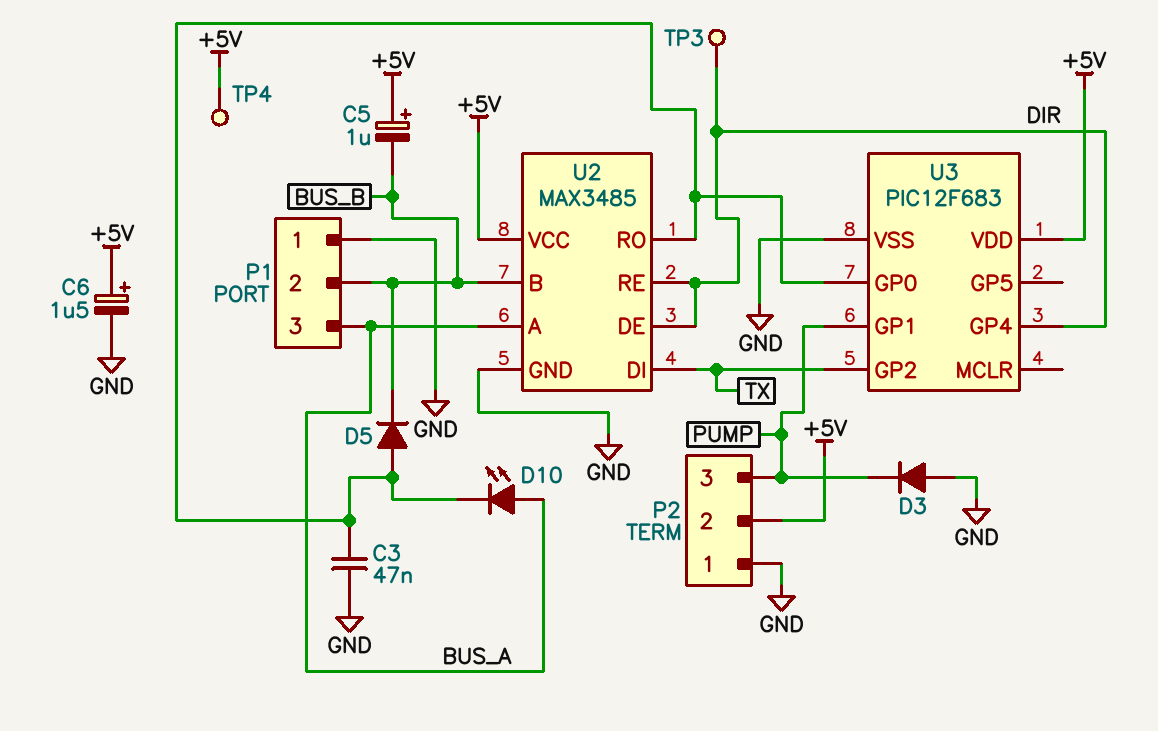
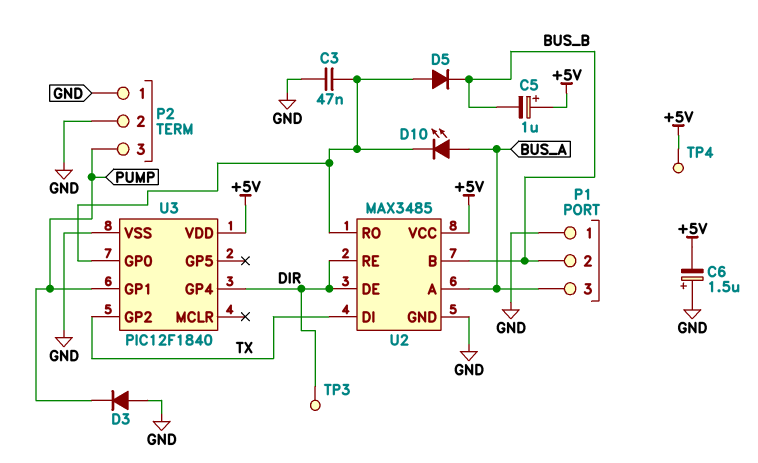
C6: 1.5uF (plus +5V, minus GND) -> 1.5uF (plus GND, minus +5V)
P2 pin 2: +5V -> GND
U3: PIC12F683 -> PIC12F1840

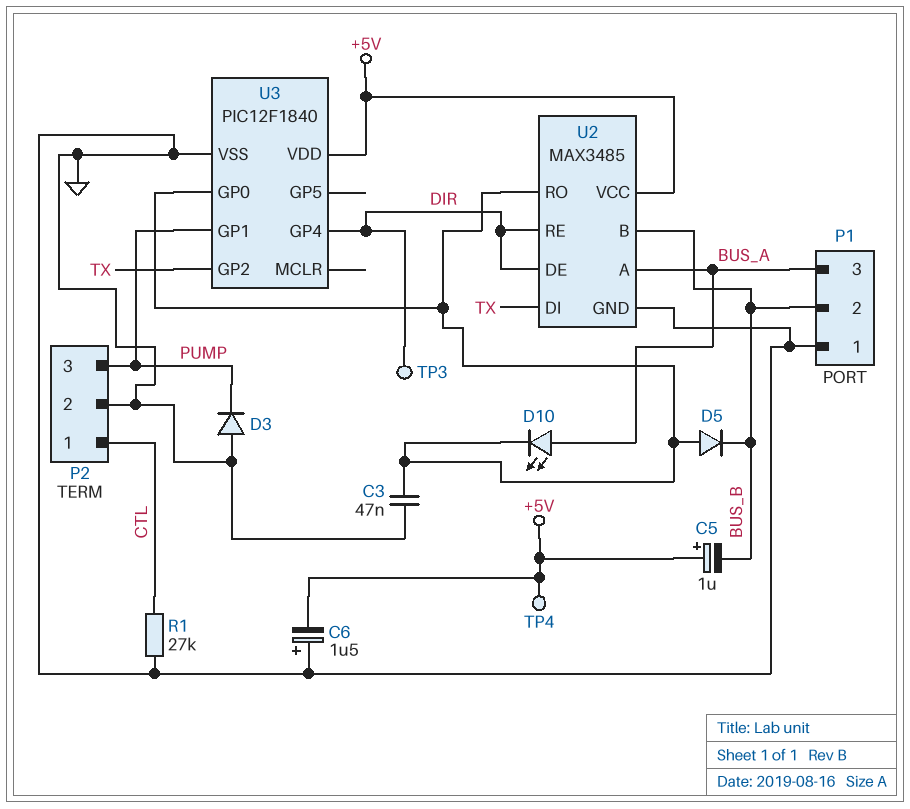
P2 pin 1: GND -> CTL
R1: none -> 27k (CTL, GND)

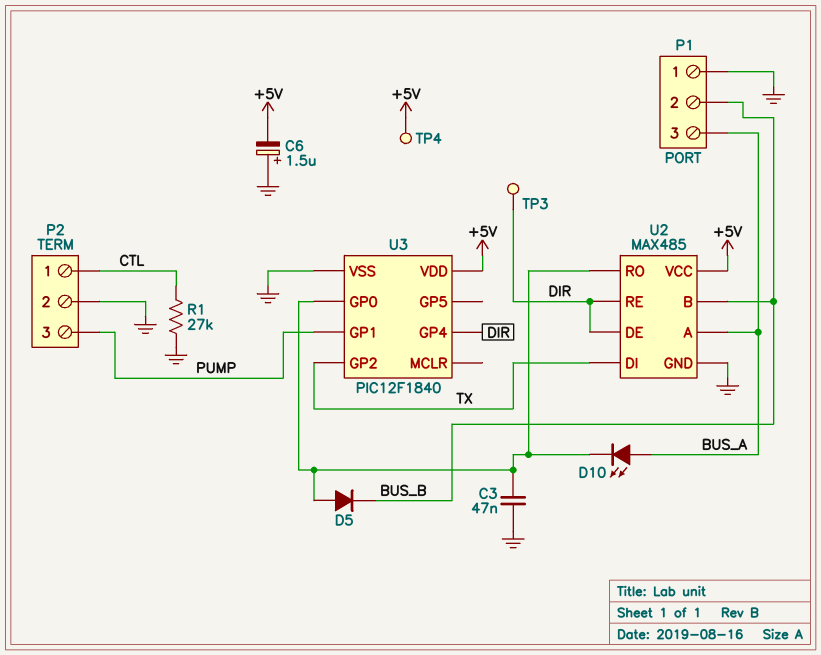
C5: 1uF (plus +5V, minus BUS_B) -> none
D3: diode (A GND, K PUMP) -> none
U2: MAX3485 -> MAX485

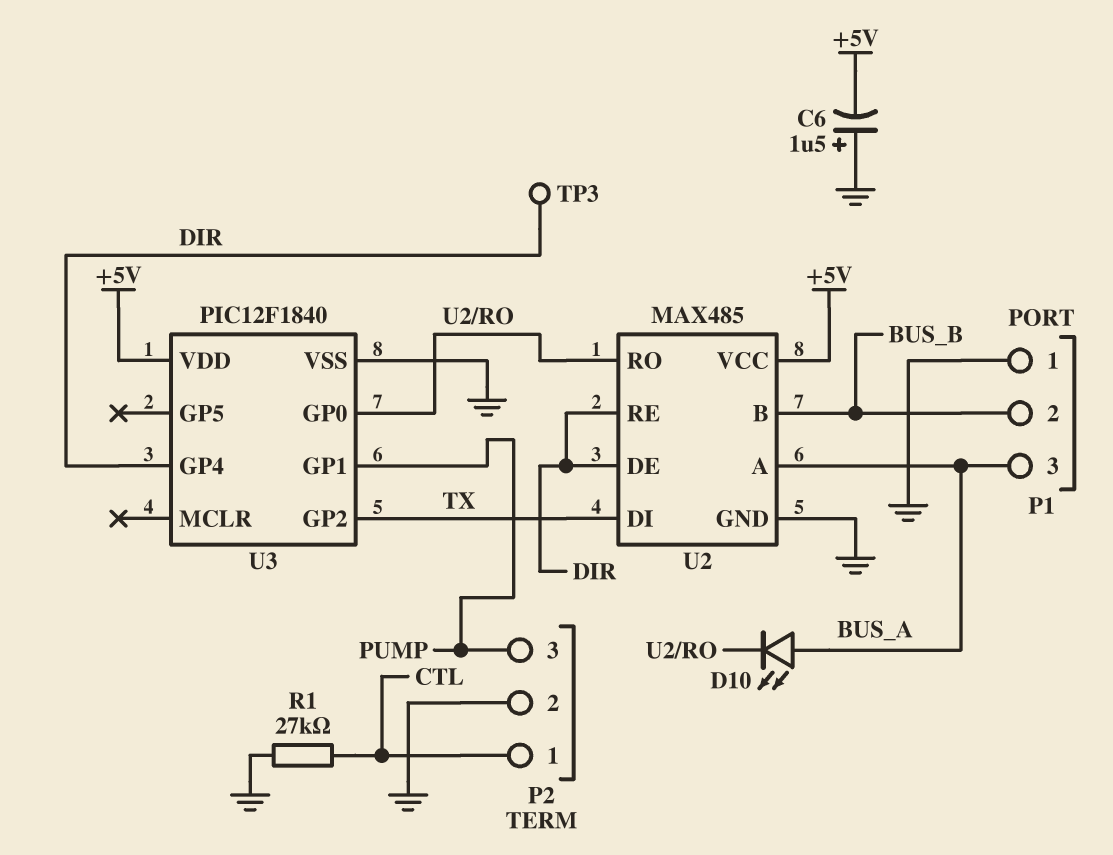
C3: 47nF (GND, U2/RO) -> none
D5: diode (A U2/RO, K BUS_B) -> none
TP4: test point (+5V) -> none

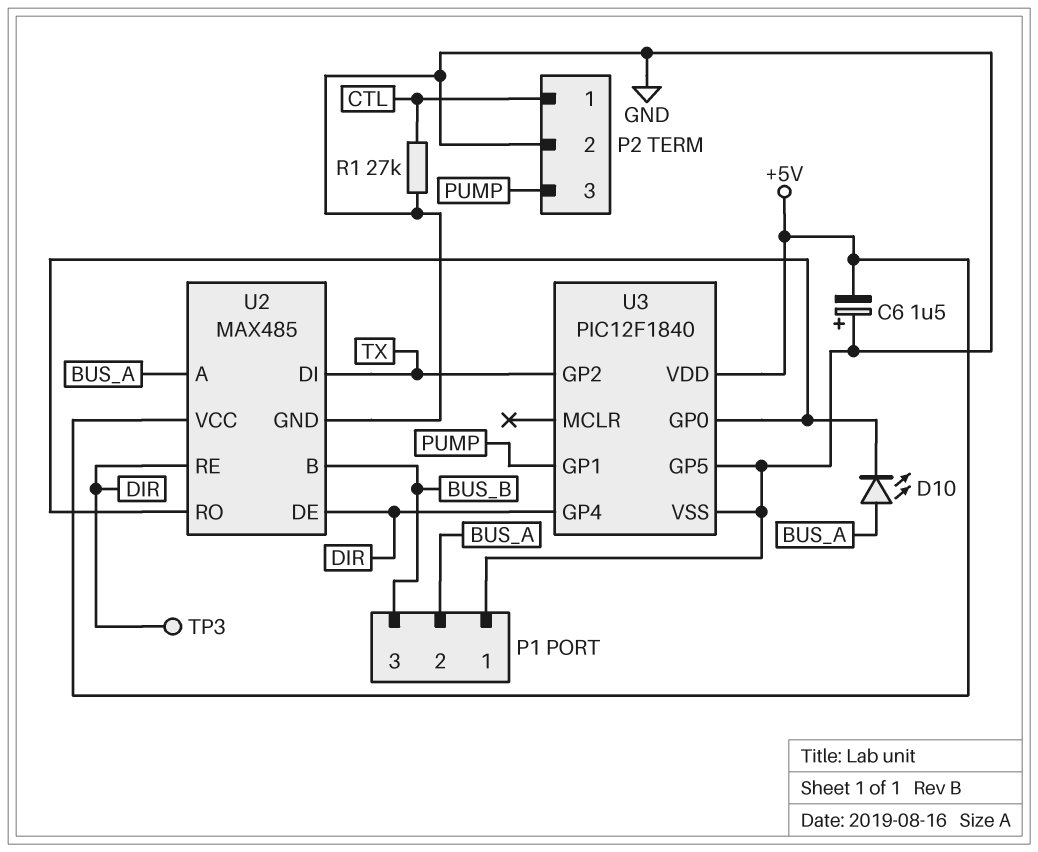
P1 pin 2: BUS_B -> BUS_A
P1 pin 3: BUS_A -> BUS_B
U3 pin GP5: none -> GND

